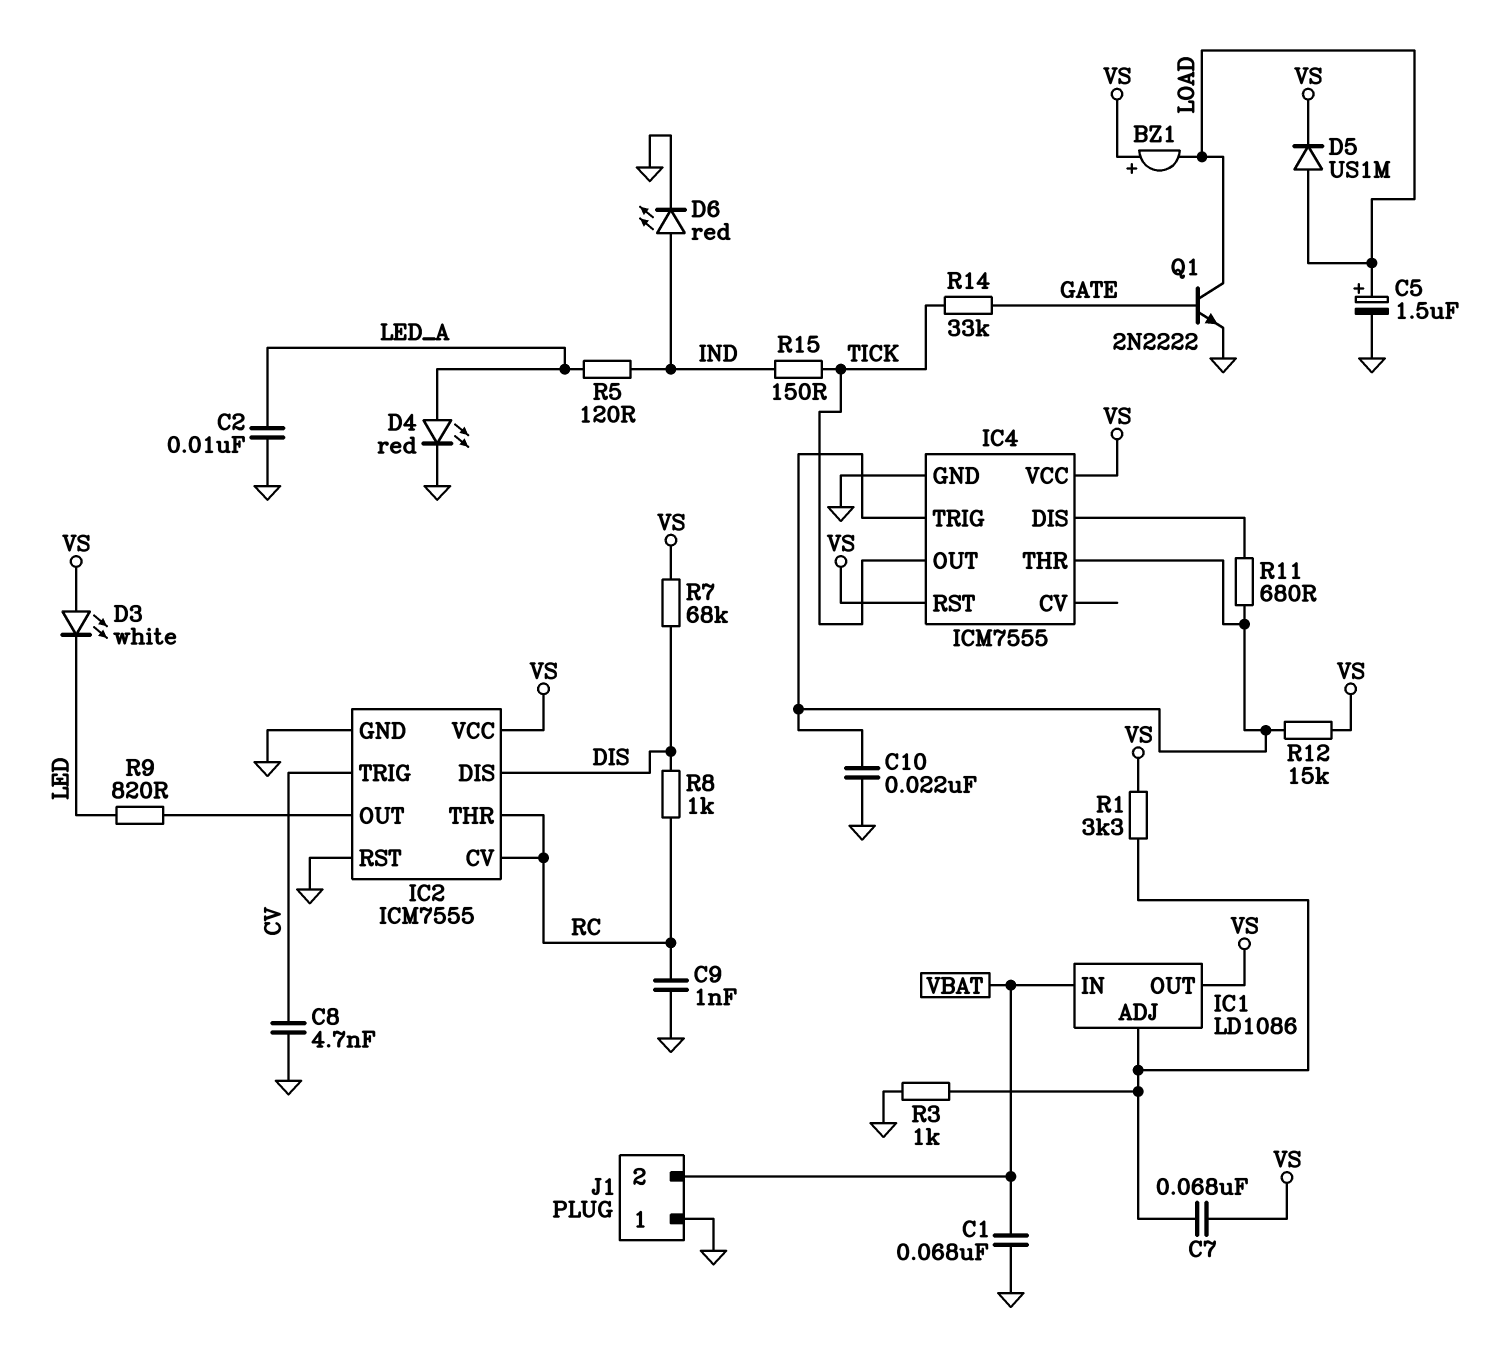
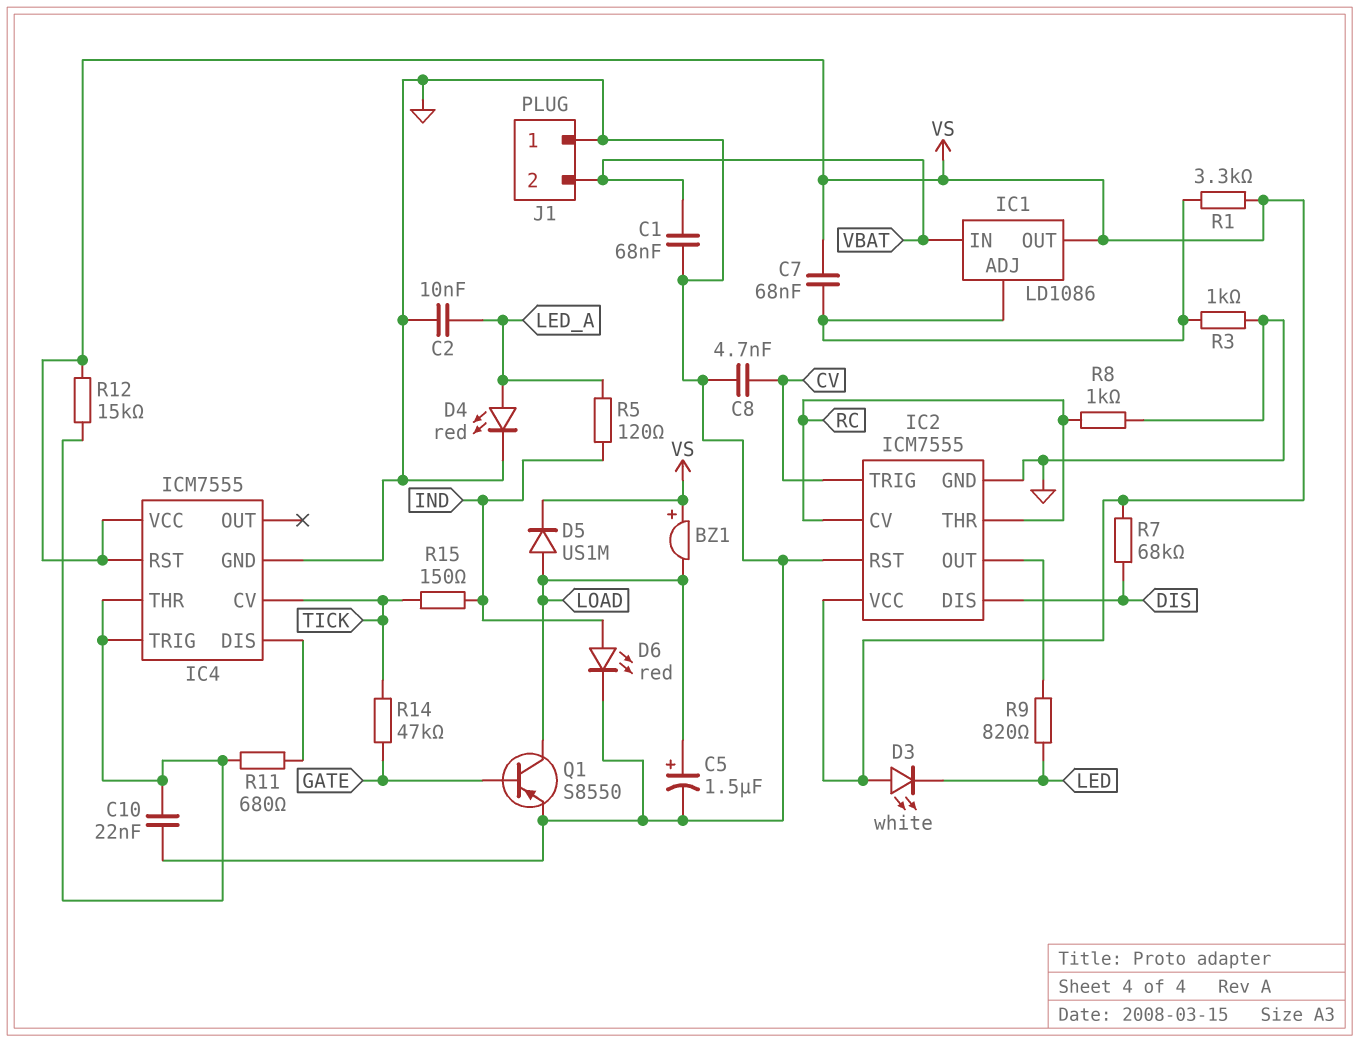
C9: 1nF (GND, RC) -> none
IC4 pin CV: none -> TICK
IC4 pin OUT: TICK -> none
Q1: NPN 2N2222 (B GATE, C LOAD, E GND) -> PNP S8550 (B GATE, C LOAD, E GND)
R8: 1k (DIS, RC) -> 1k (GND, RC)
R14: 33k (GATE, TICK) -> 47k (GATE, TICK)

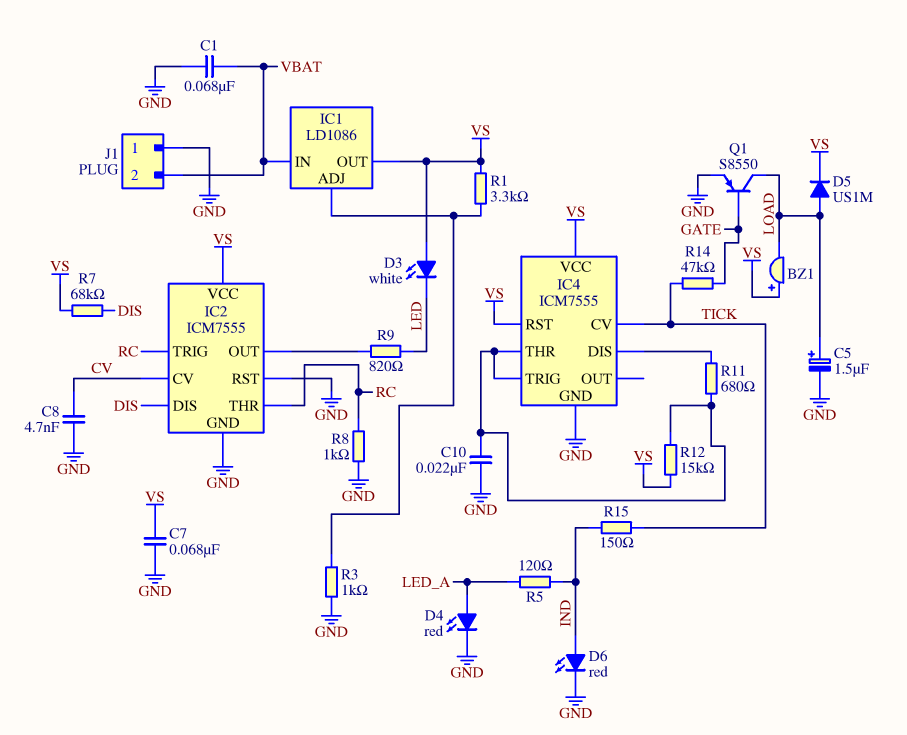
C2: 10nF (GND, LED_A) -> none
C7: 68nF (IC1/ADJ, VS) -> 68nF (GND, VS)
IC2 pin CV: RC -> CV
IC2 pin TRIG: CV -> RC

